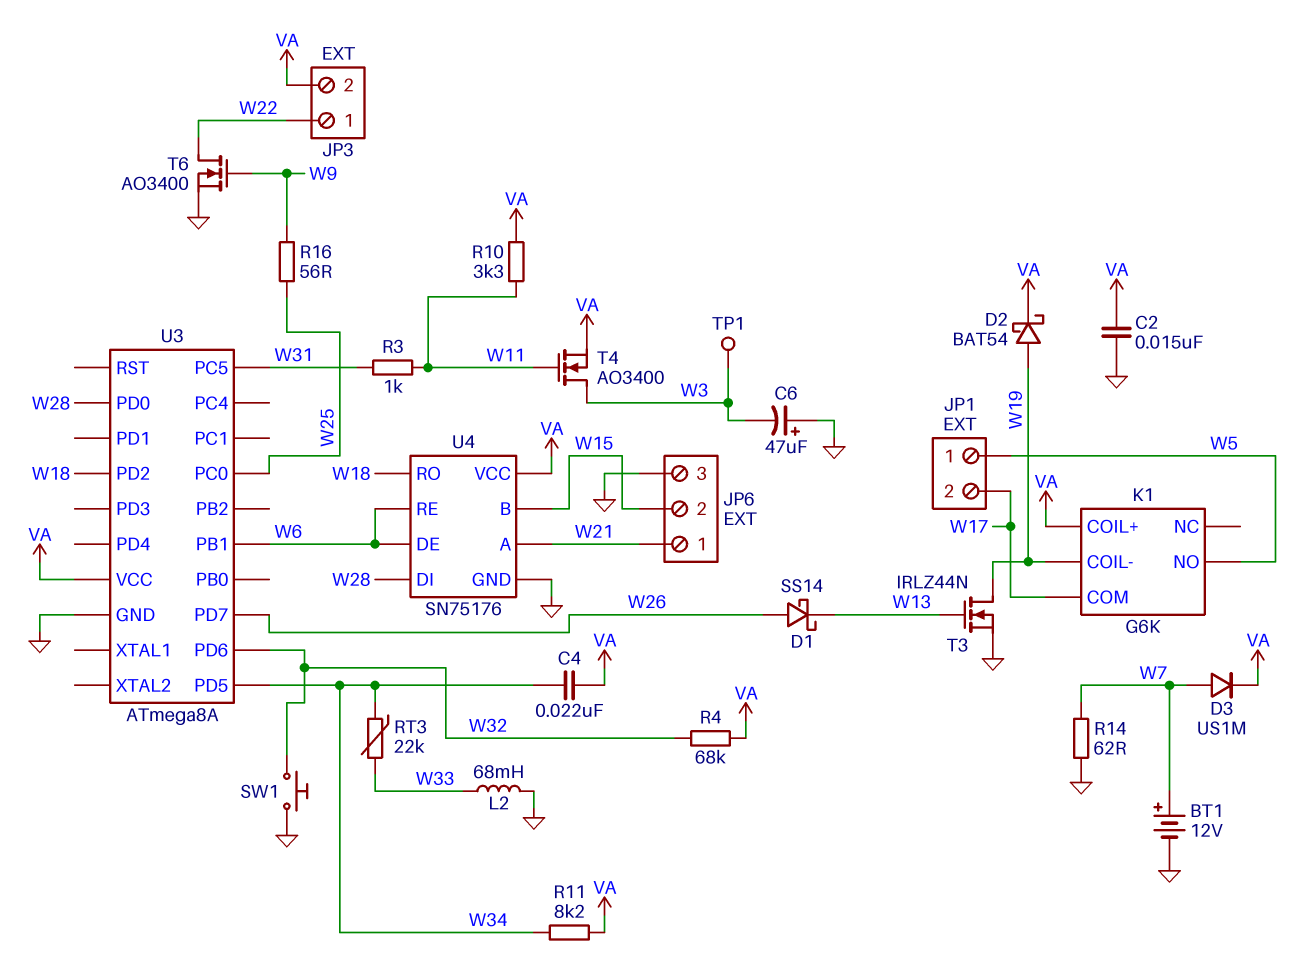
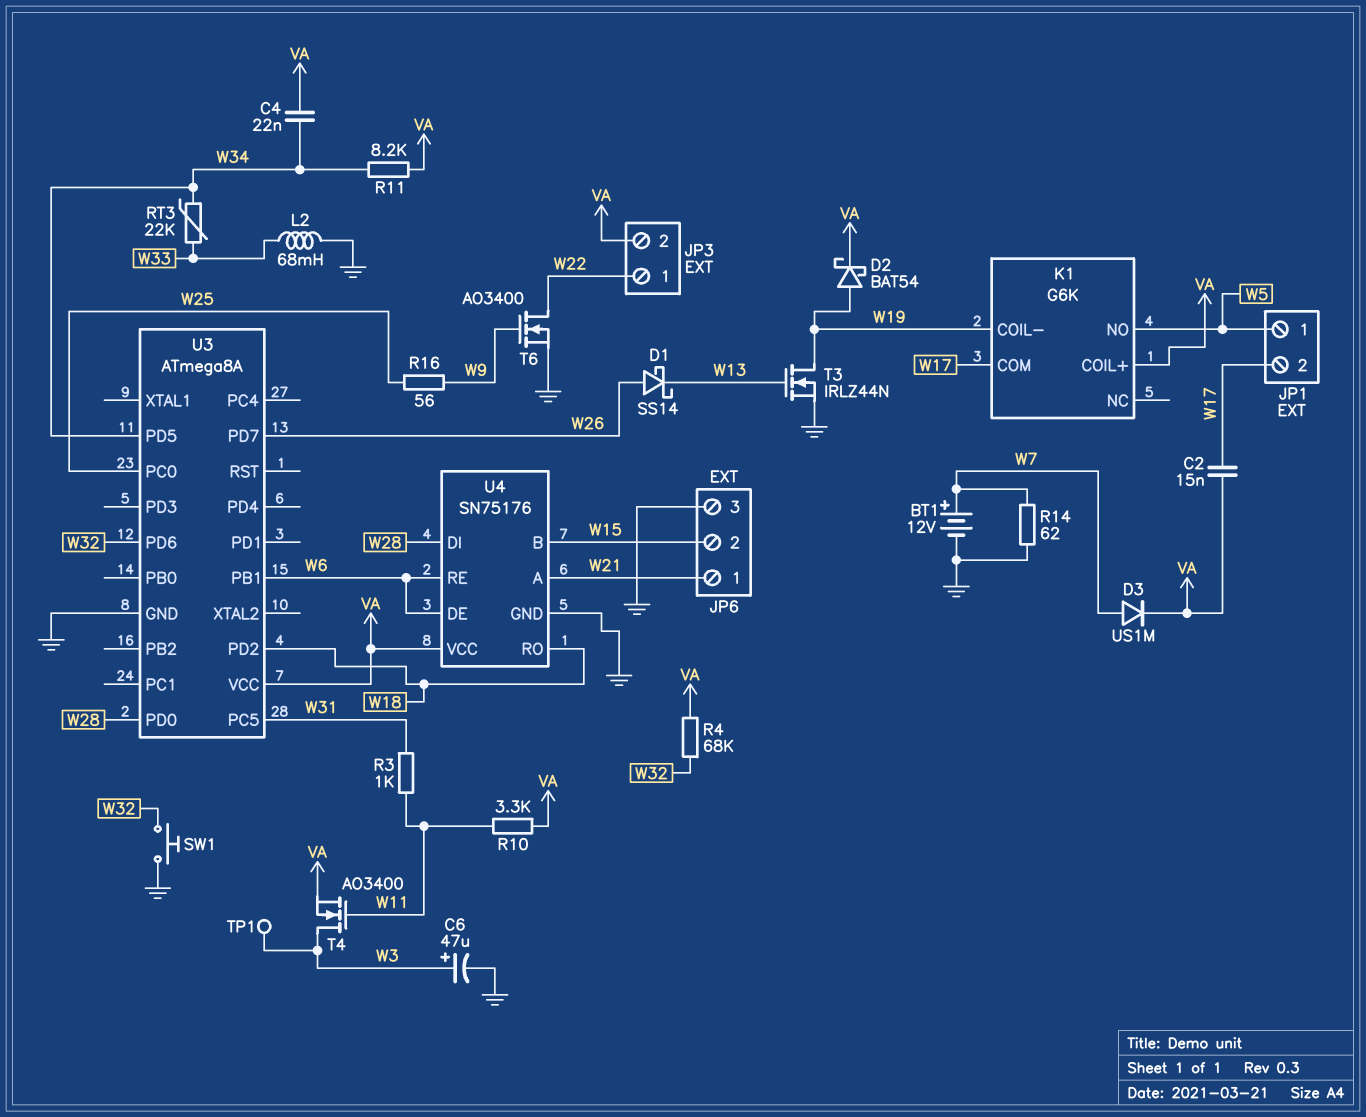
C2: 15nF (GND, VA) -> 15nF (VA, W17)
C6: 47uF (plus GND, minus W3) -> 47uF (plus W3, minus GND)

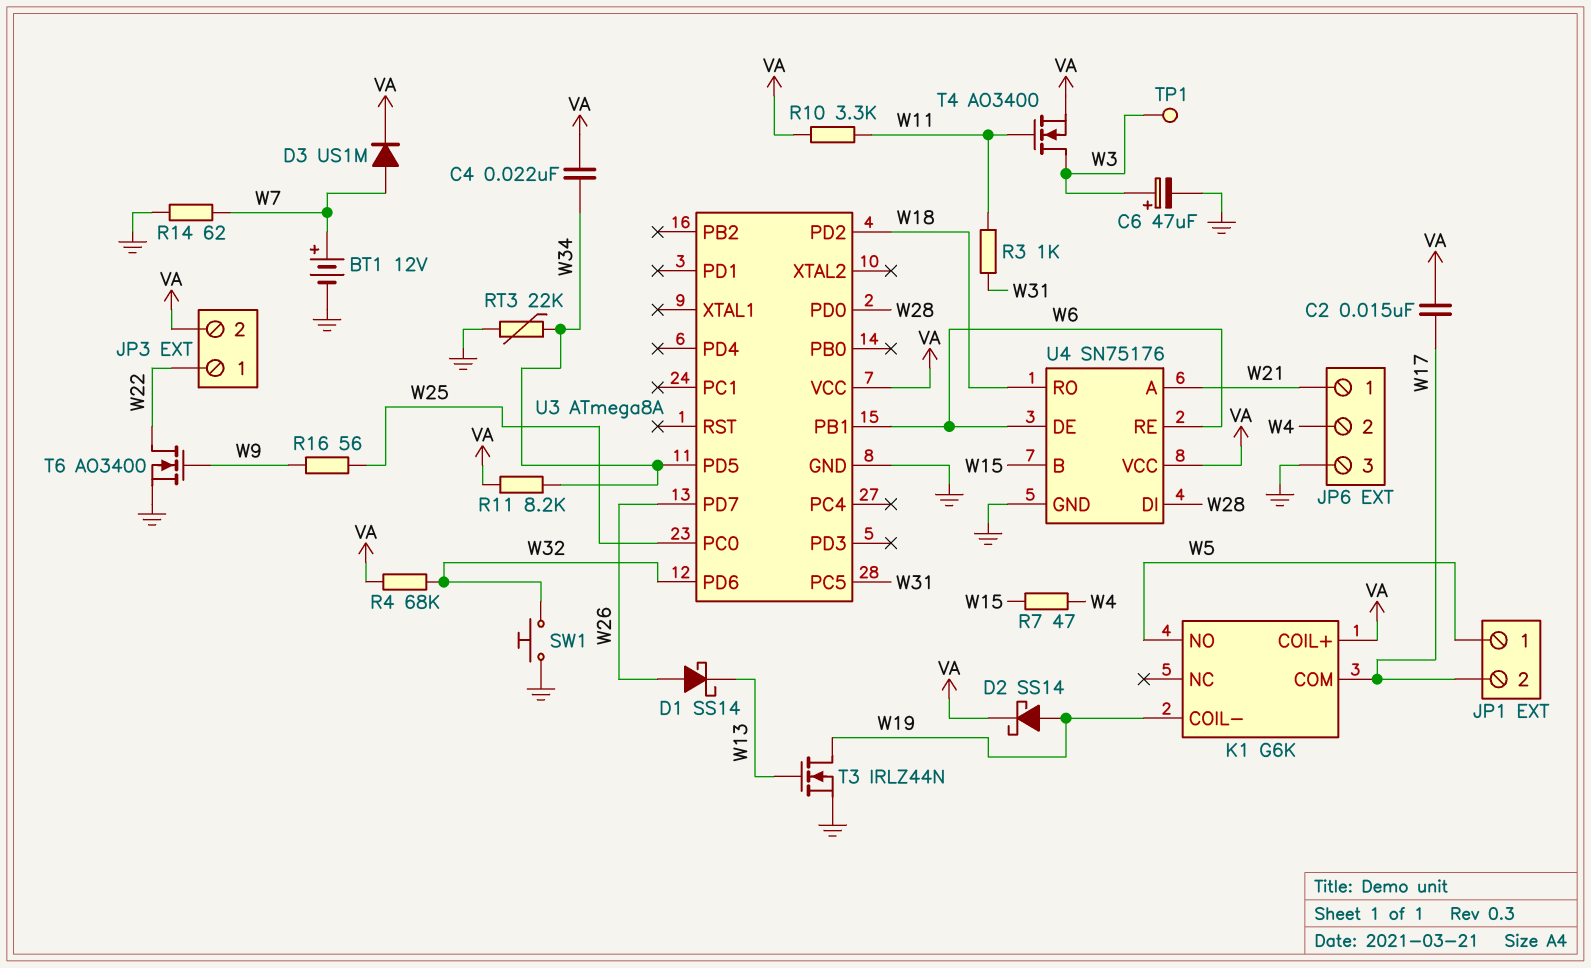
D2: schottky BAT54 (A W19, K VA) -> schottky SS14 (A W19, K VA)
JP6 pin 2: W15 -> W4
L2: 68mH (GND, W33) -> none
R7: none -> 47 (W4, W15)
RT3: 22k (W33, W34) -> 22k (GND, W34)

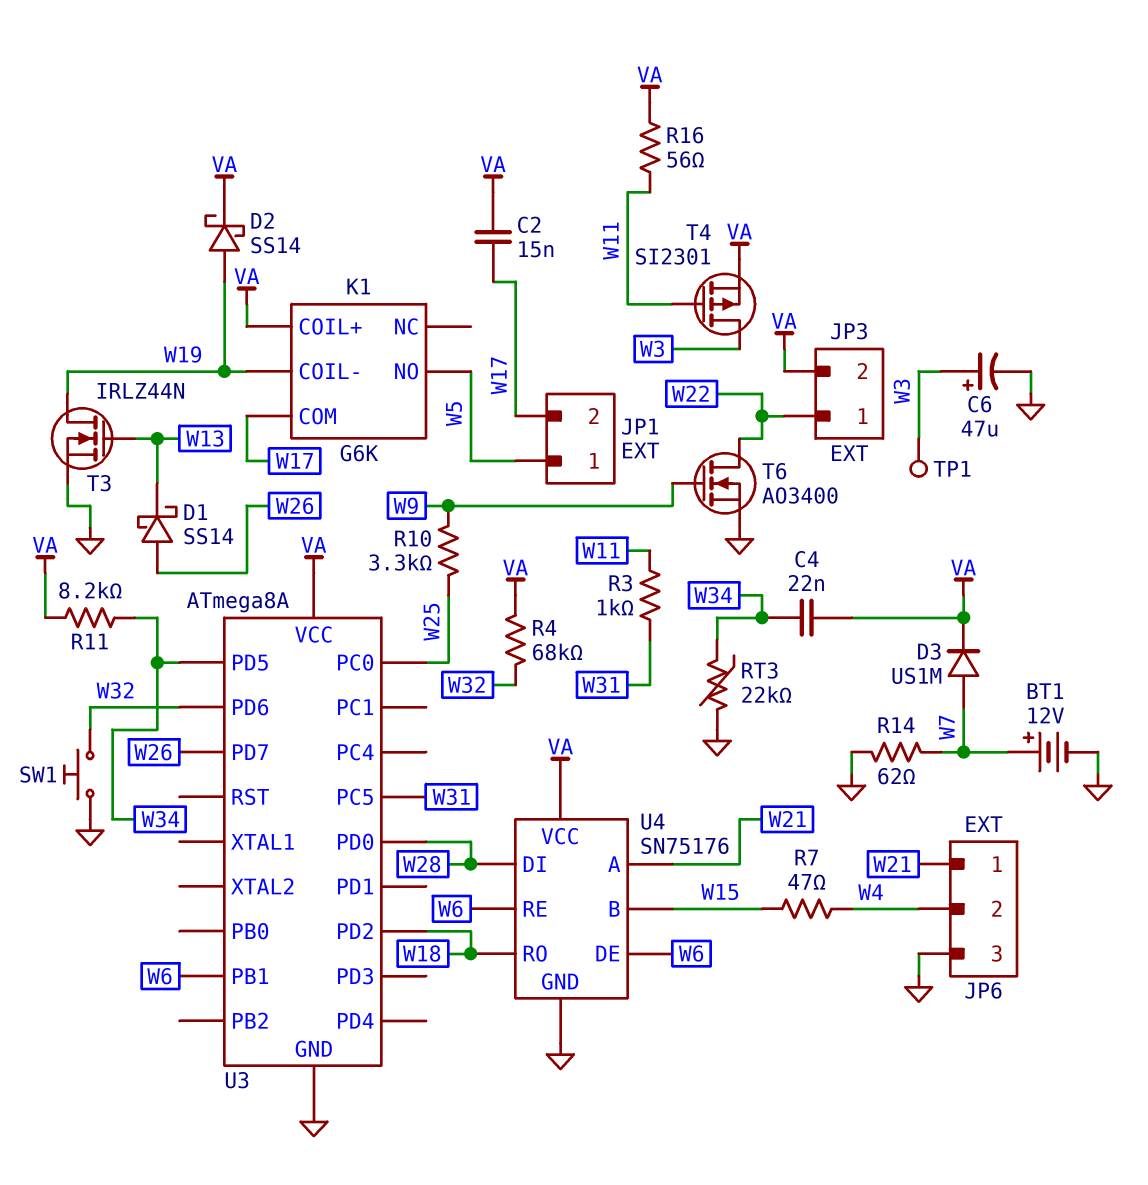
R10: 3.3k (VA, W11) -> 3.3k (W9, W25)
R16: 56 (W9, W25) -> 56 (VA, W11)
T4: NMOS AO3400 (G W11, D W3, S VA) -> PMOS SI2301 (G W11, D W3, S VA)

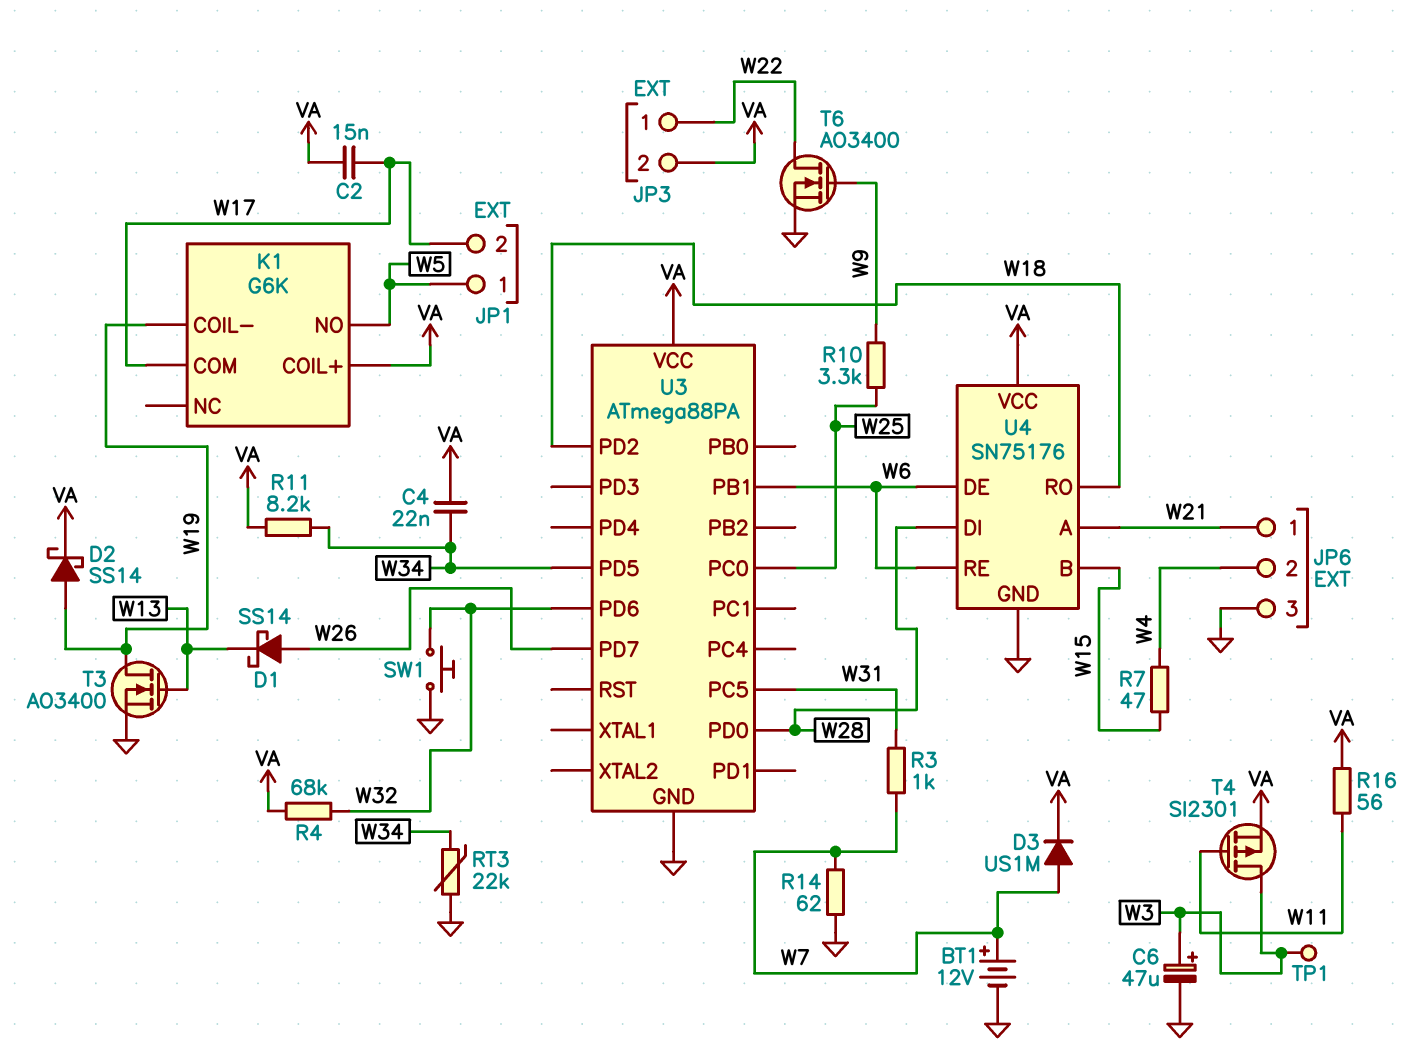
R3: 1k (W11, W31) -> 1k (W7, W31)
T3: NMOS IRLZ44N (G W13, D W19, S GND) -> NMOS AO3400 (G W13, D W19, S GND)
U3: ATmega8A -> ATmega88PA

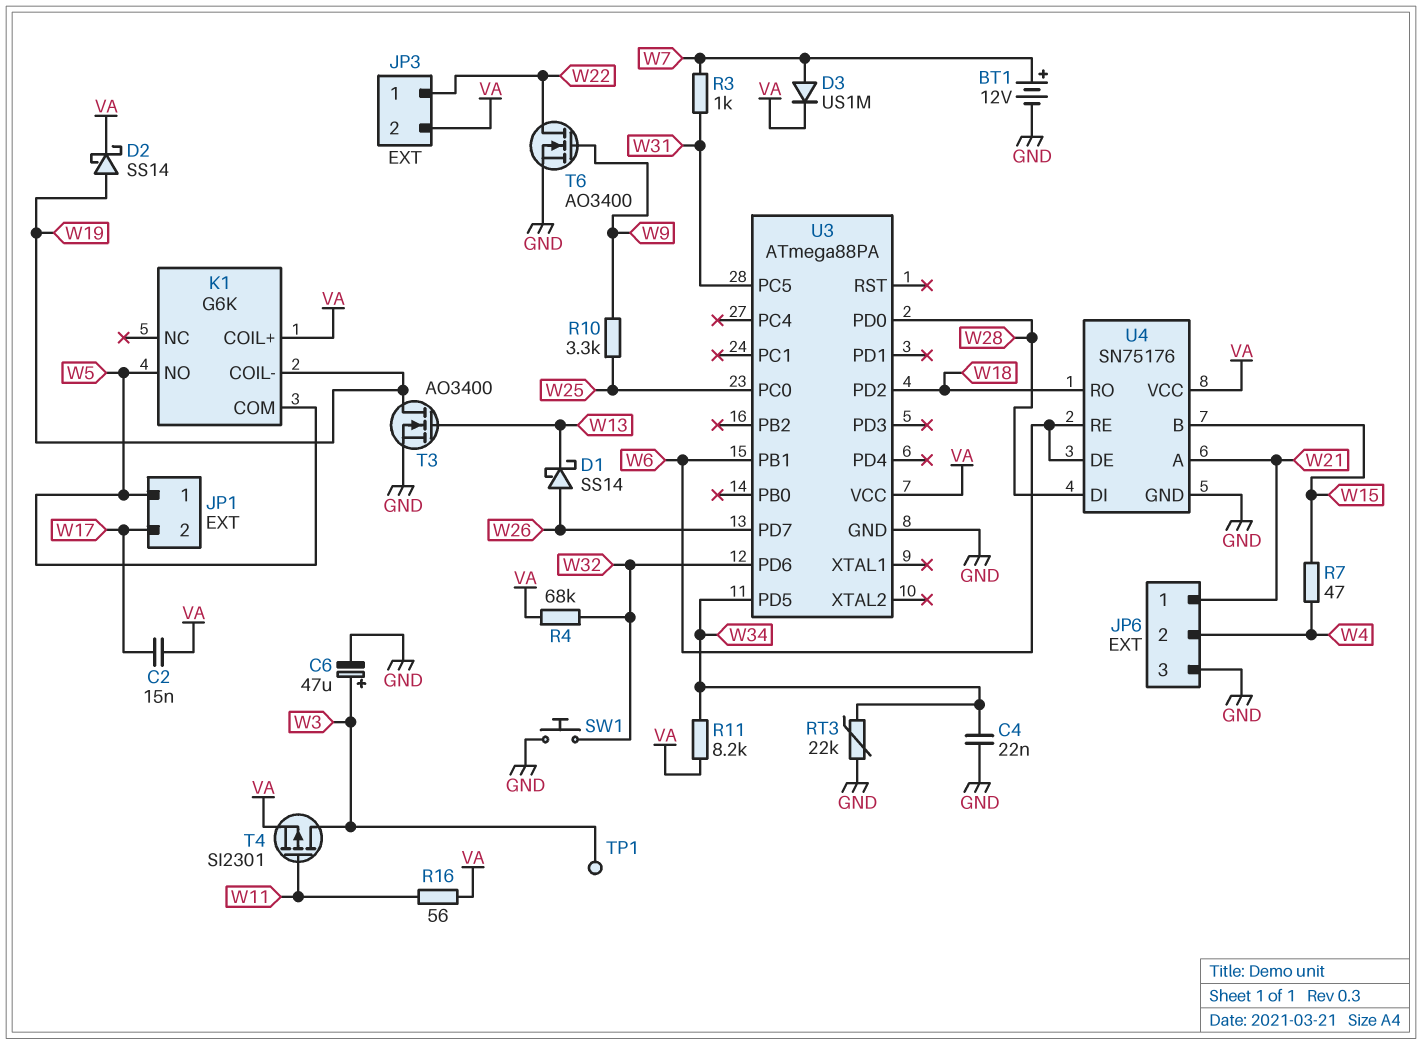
C4: 22nF (VA, W34) -> 22nF (GND, W34)
K1 pin COM: W17 -> W5
R14: 62 (GND, W7) -> none

